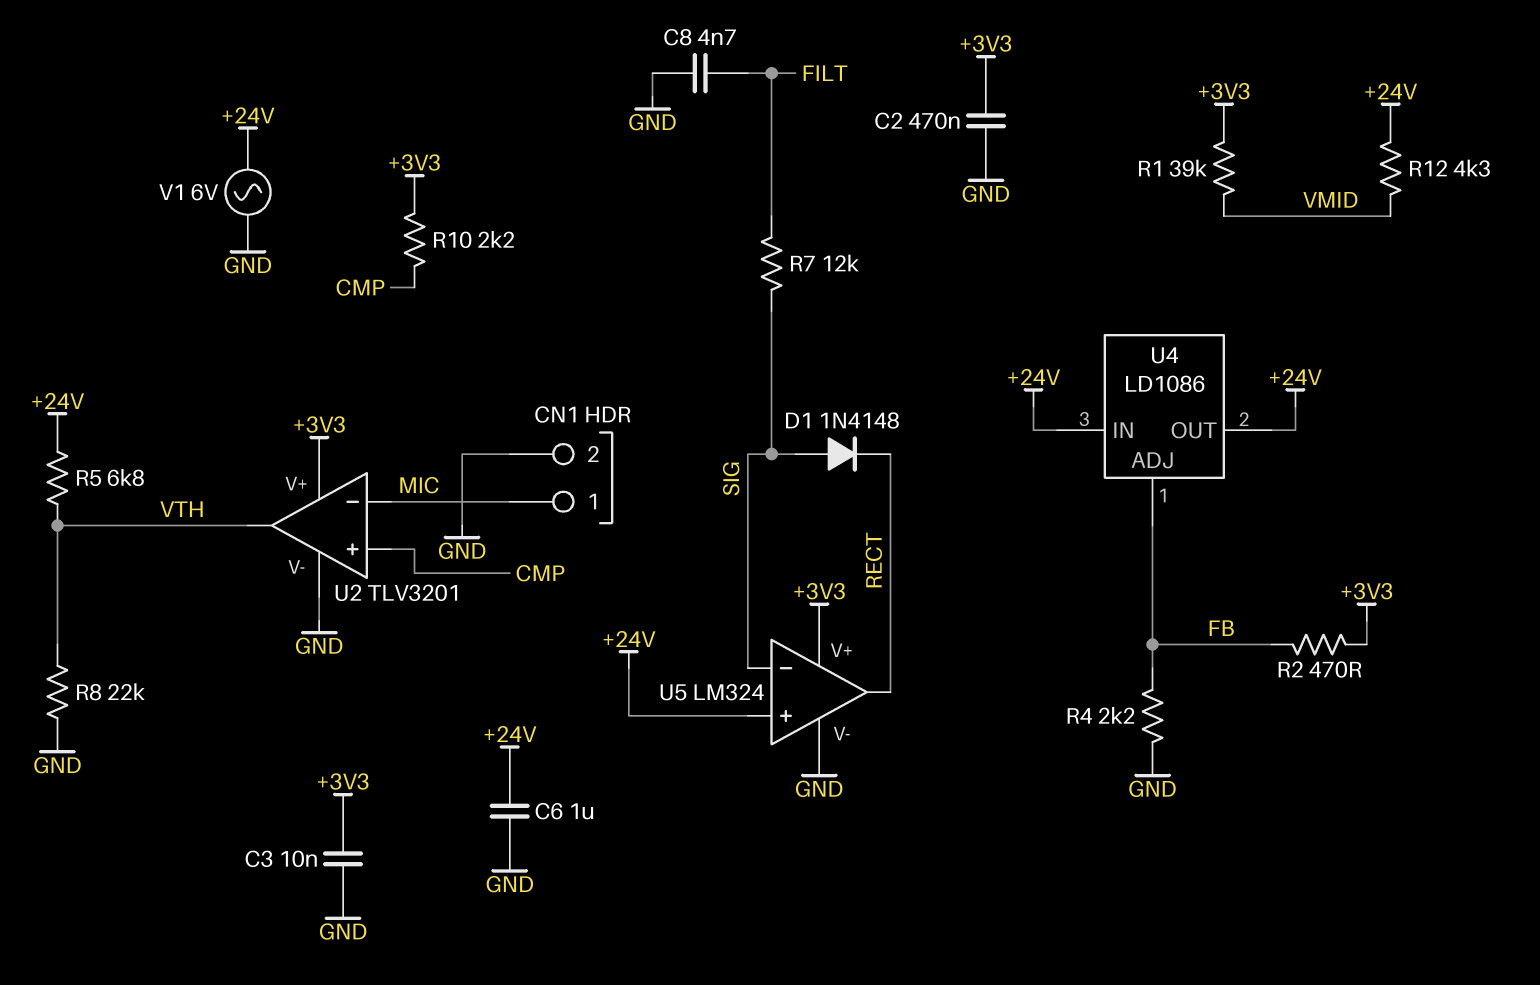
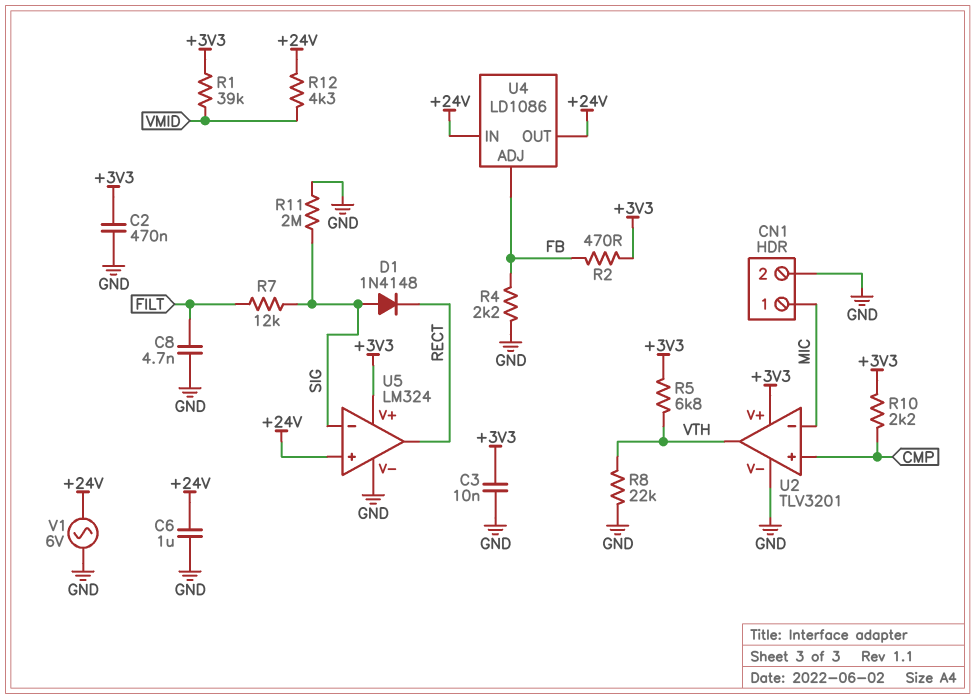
R5: 6.8k (+24V, VTH) -> 6.8k (+3V3, VTH)
R11: none -> 2M (GND, SIG)

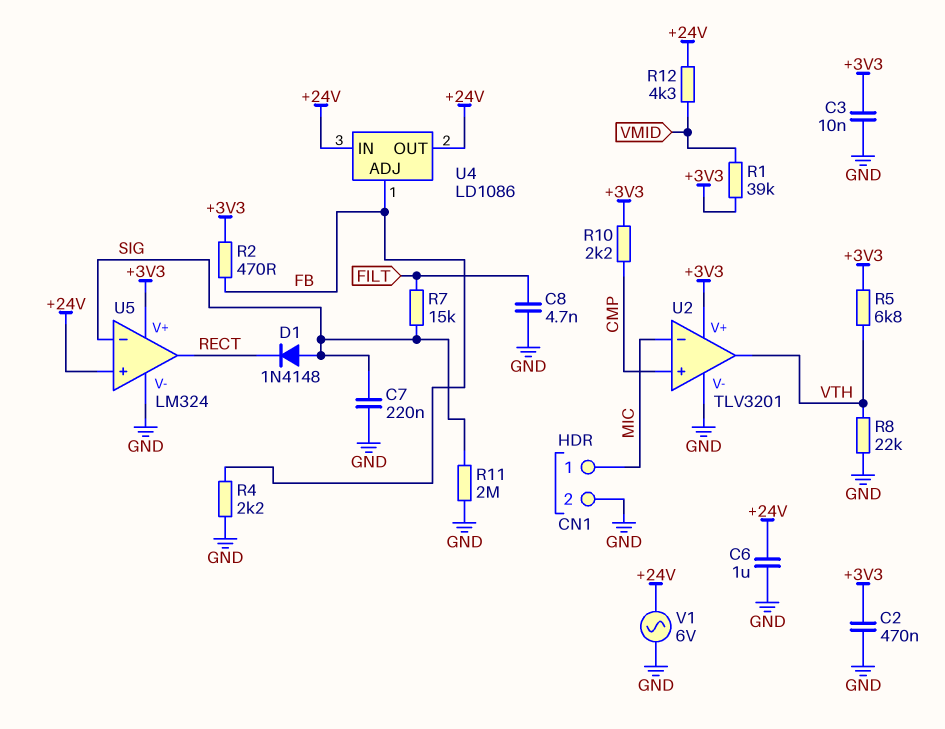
C7: none -> 220nF (GND, SIG)
R7: 12k (FILT, SIG) -> 15k (FILT, SIG)

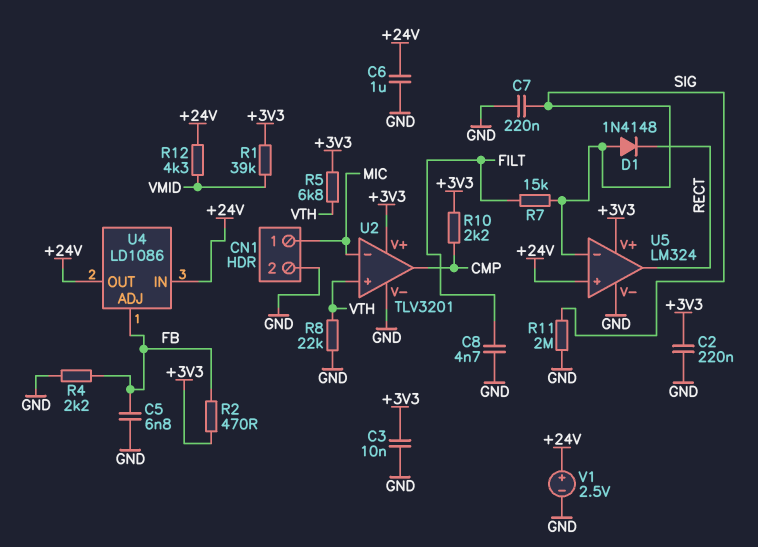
C2: 470nF (+3V3, GND) -> 220nF (+3V3, GND)
C5: none -> 6.8nF (FB, GND)
U2 pin in+: CMP -> VTH
U2 pin out: VTH -> CMP
V1: AC 6V (+24V, GND) -> 2.5V (plus +24V, minus GND)

